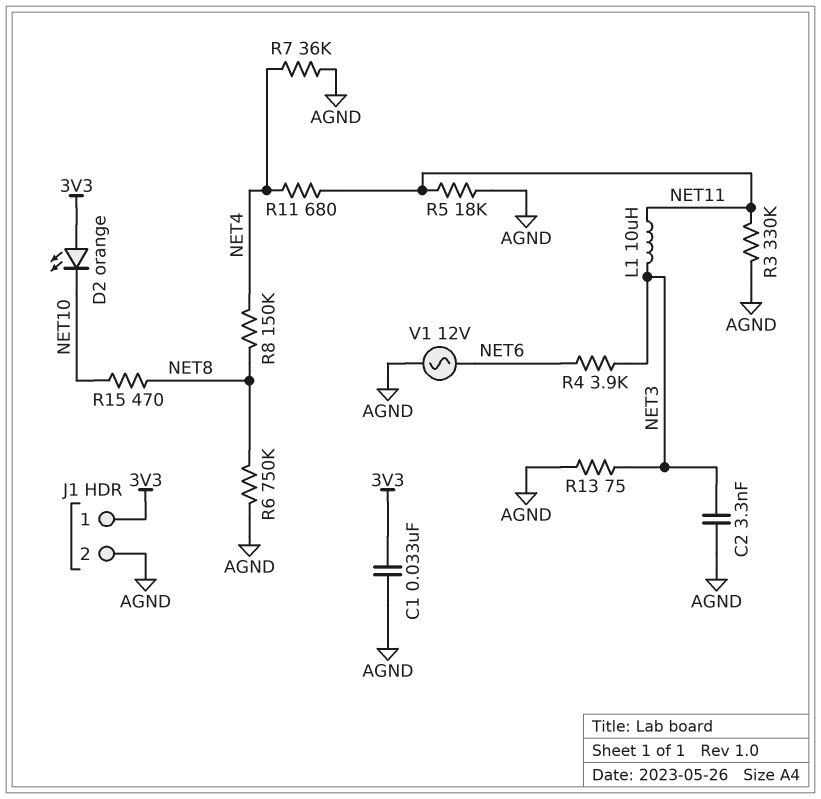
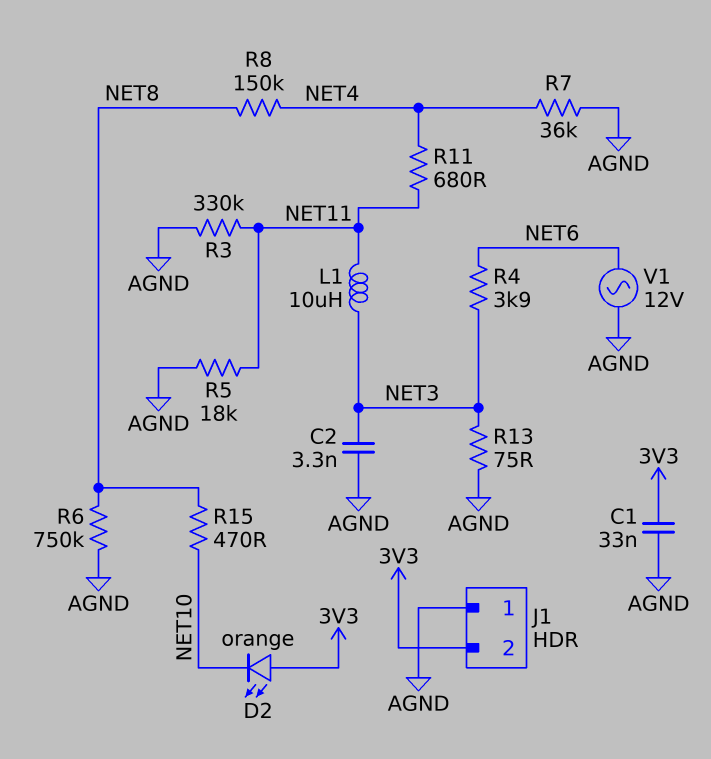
J1 pin 1: 3V3 -> AGND
J1 pin 2: AGND -> 3V3

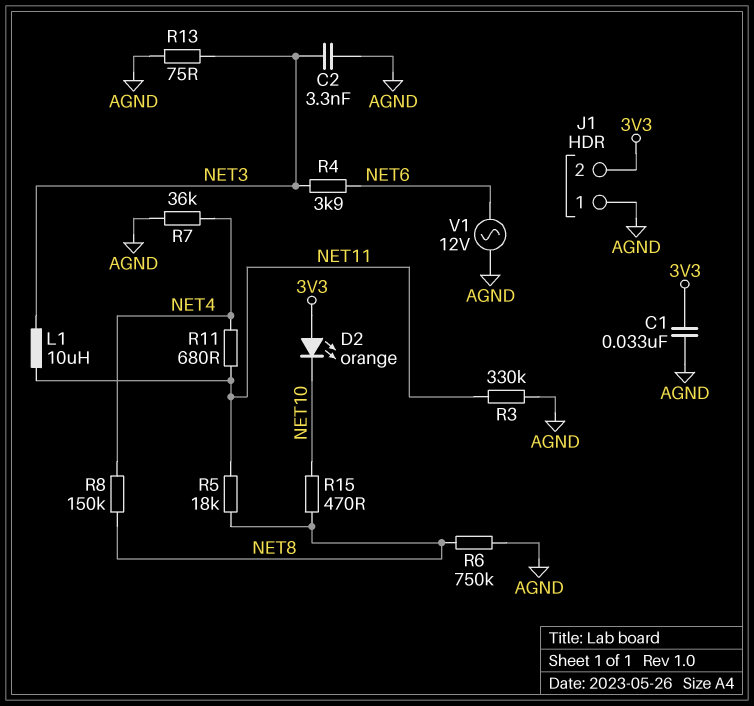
R5: 18k (AGND, NET11) -> 18k (NET8, NET11)

